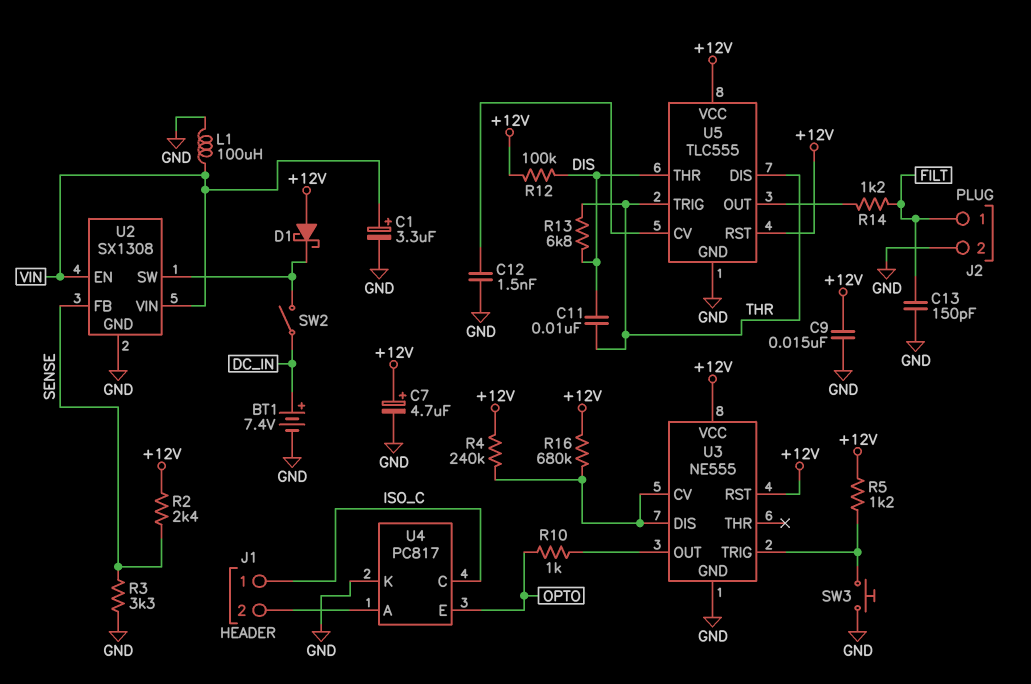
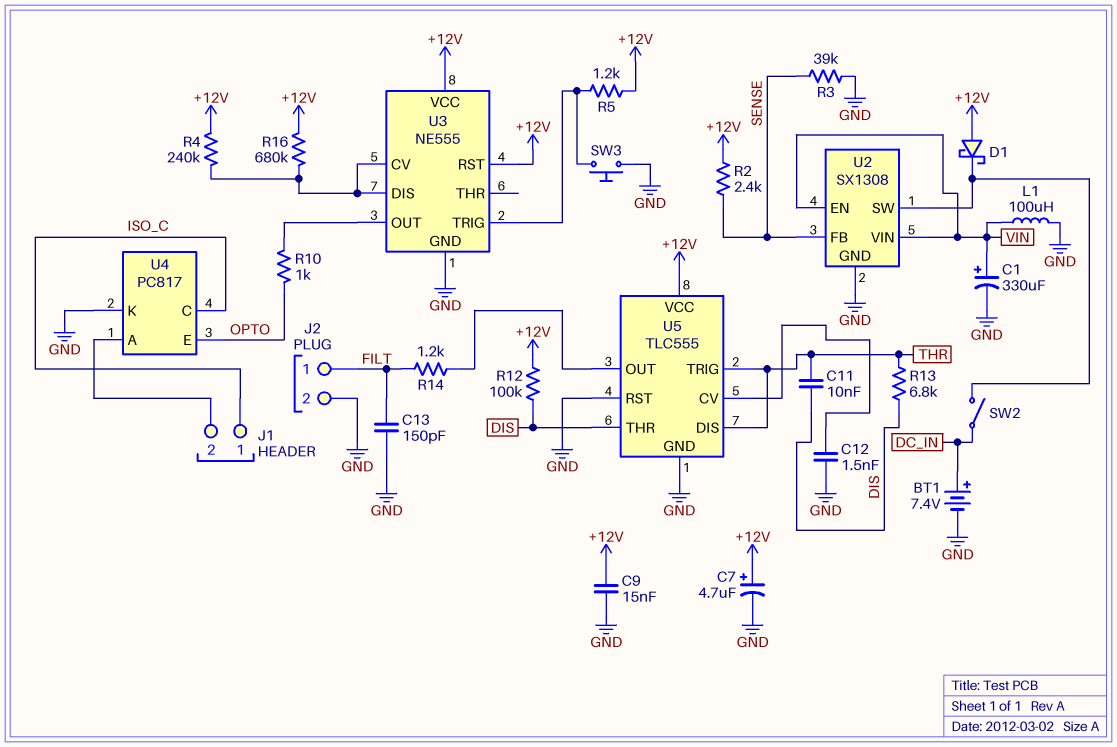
C1: 3.3uF (plus VIN, minus GND) -> 330uF (plus VIN, minus GND)
R3: 3.3k (GND, SENSE) -> 39k (GND, SENSE)
U5 pin RST: +12V -> GND

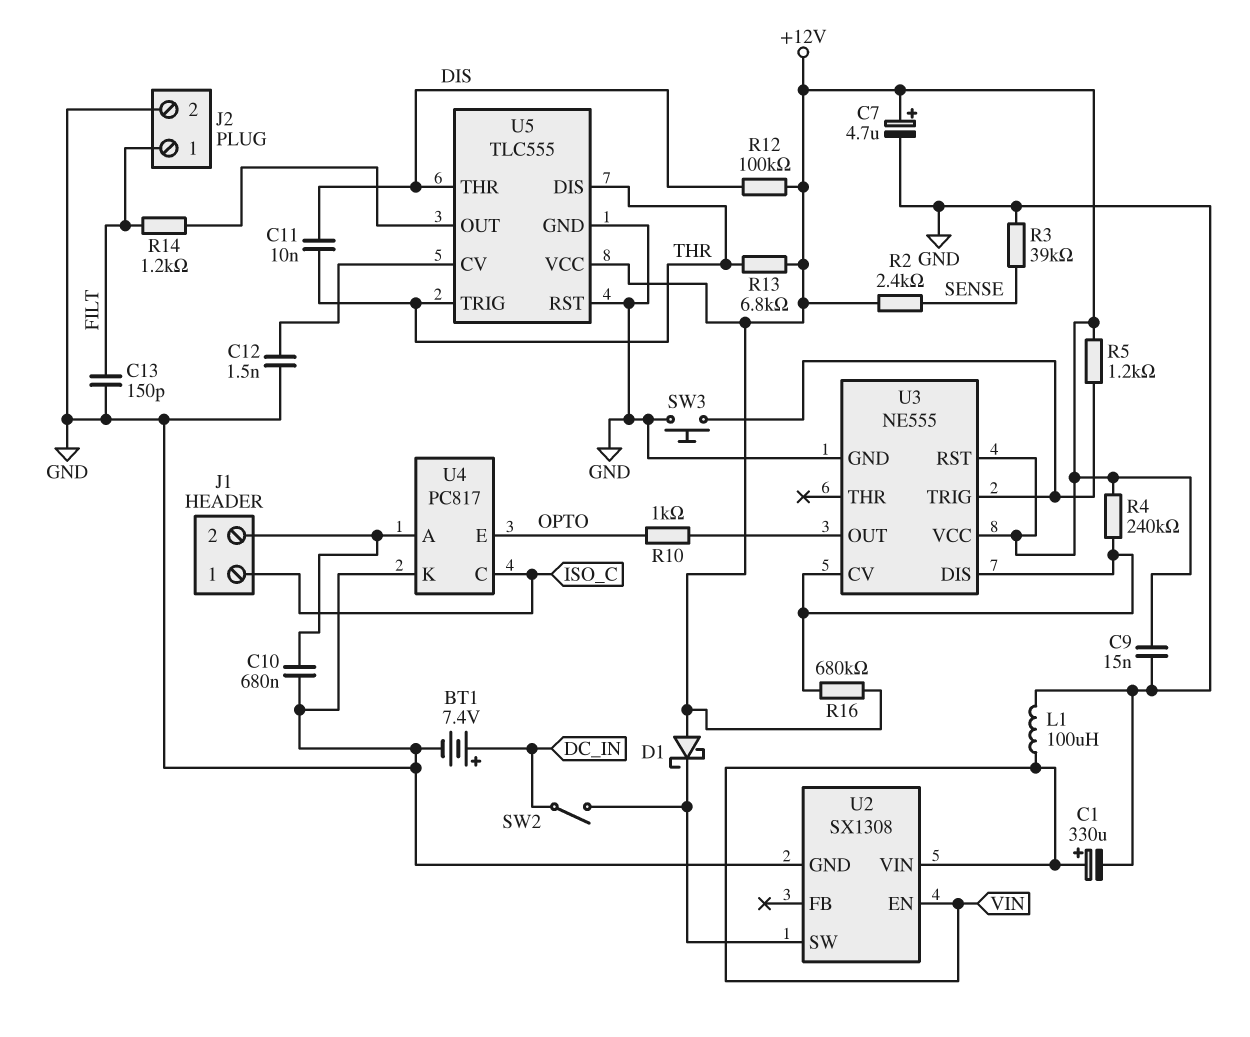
C10: none -> 680nF (GND, J1/2)
R13: 6.8k (DIS, THR) -> 6.8k (+12V, THR)
U2 pin FB: SENSE -> none

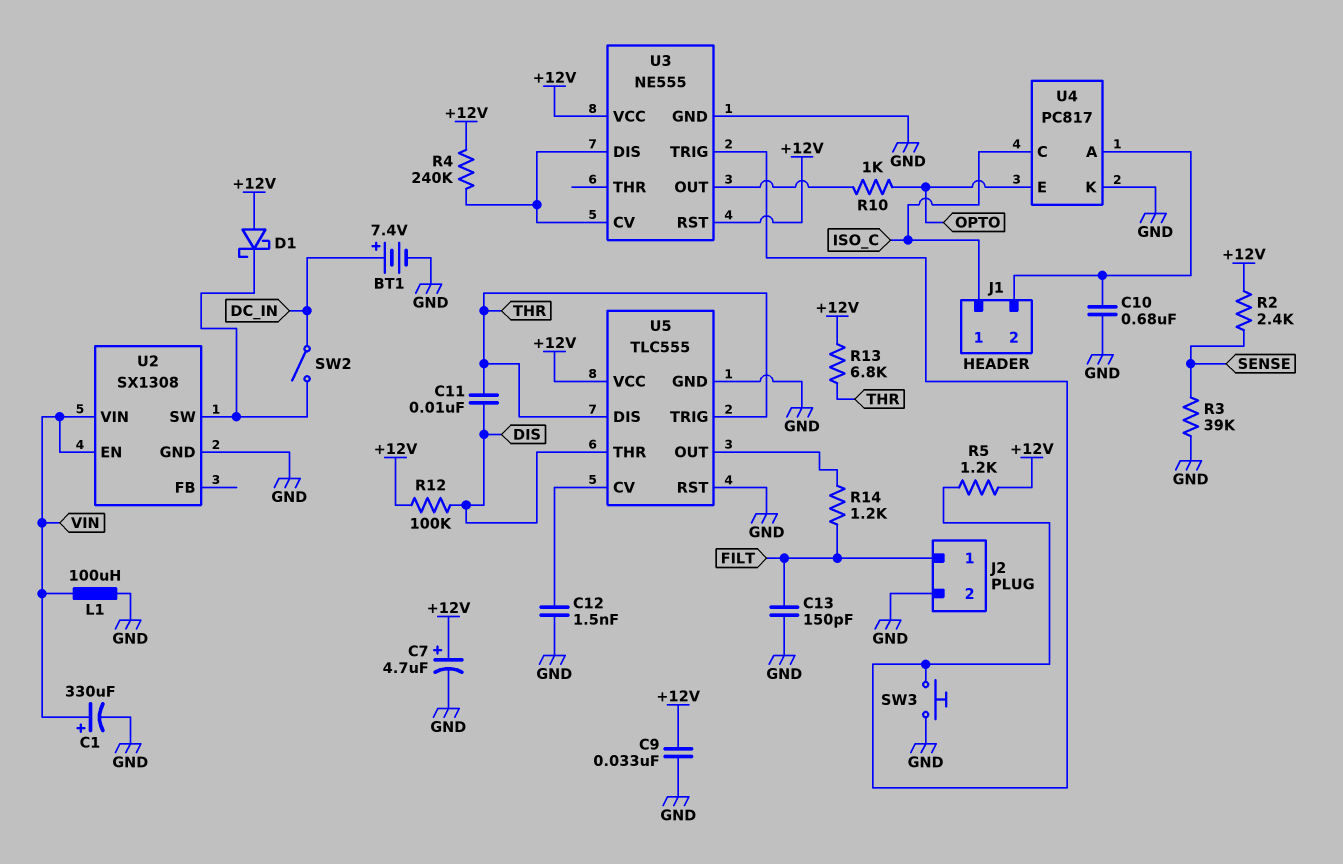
C9: 15nF (+12V, GND) -> 33nF (+12V, GND)
R16: 680k (+12V, U3/CV) -> none

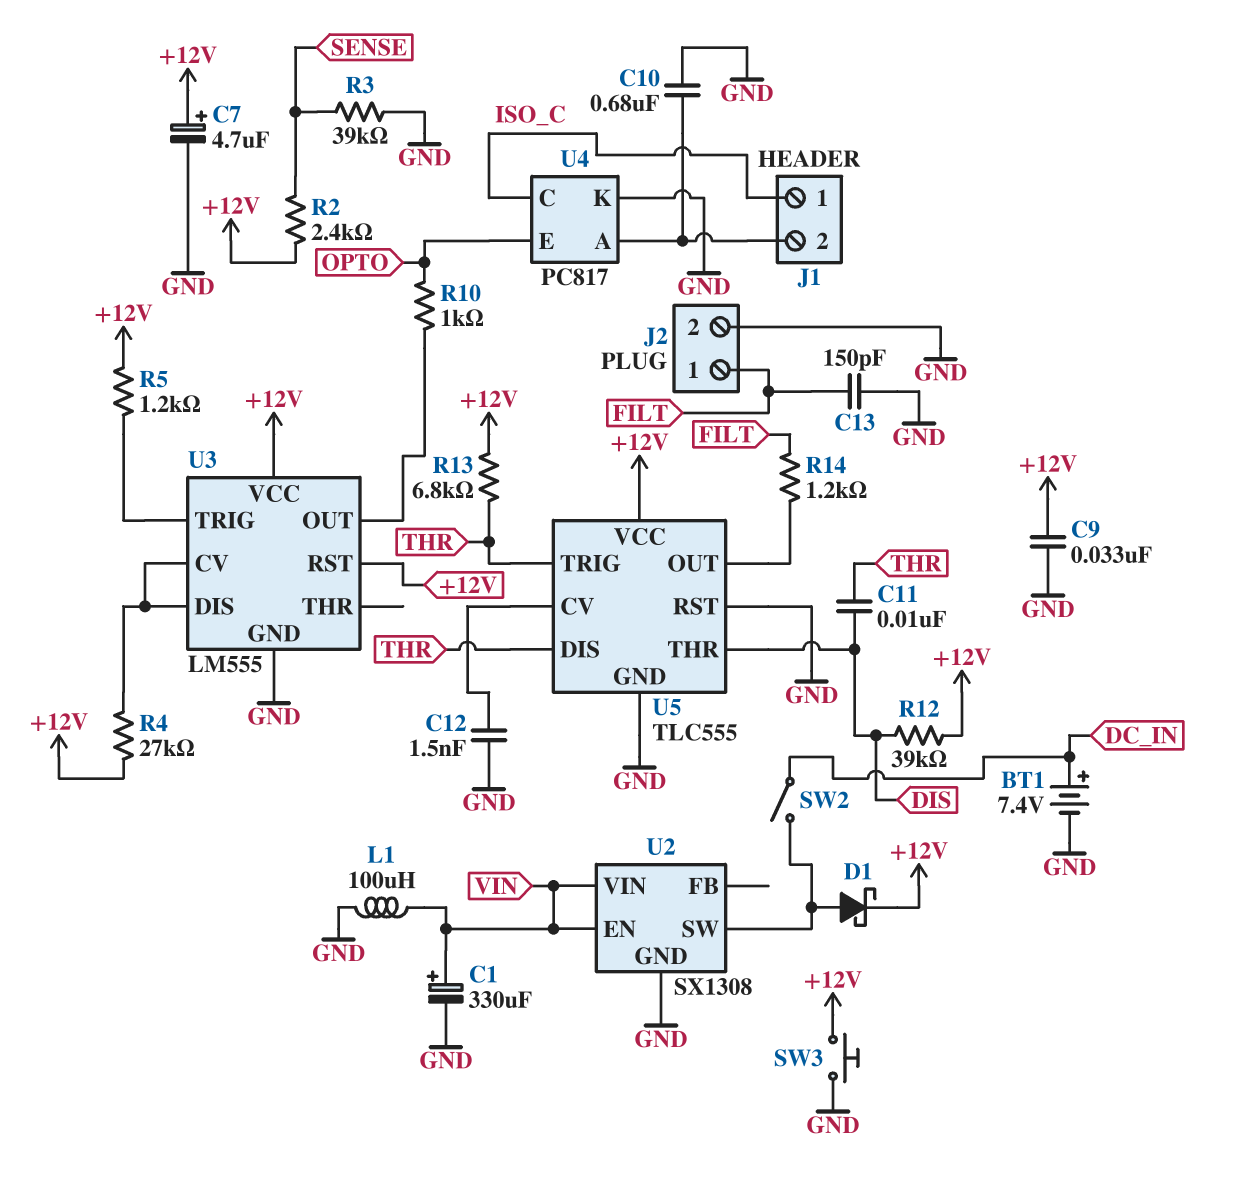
D1: schottky (A +12V, K U2/SW) -> schottky (A U2/SW, K +12V)
R4: 240k (+12V, U3/CV) -> 27k (+12V, U3/CV)
R12: 100k (+12V, DIS) -> 39k (+12V, DIS)
SW3: button (GND, U3/TRIG) -> button (+12V, GND)
U3: NE555 -> LM555

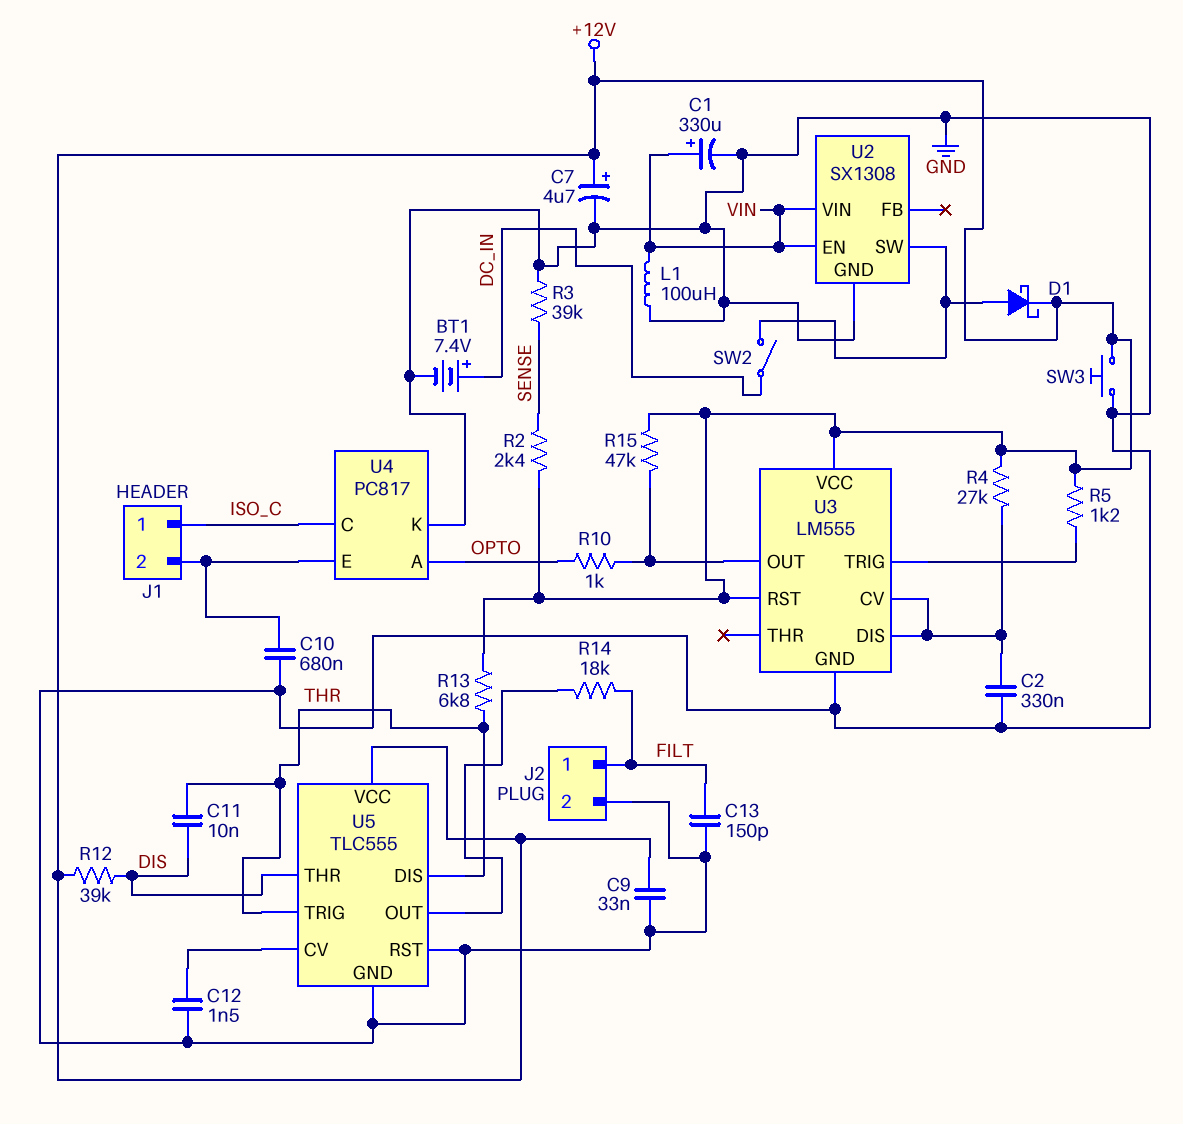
C2: none -> 330nF (GND, U3/CV)
R14: 1.2k (FILT, U5/OUT) -> 18k (FILT, U5/OUT)
R15: none -> 47k (+12V, U3/OUT)
U4 pin A: J1/2 -> OPTO
U4 pin E: OPTO -> J1/2

